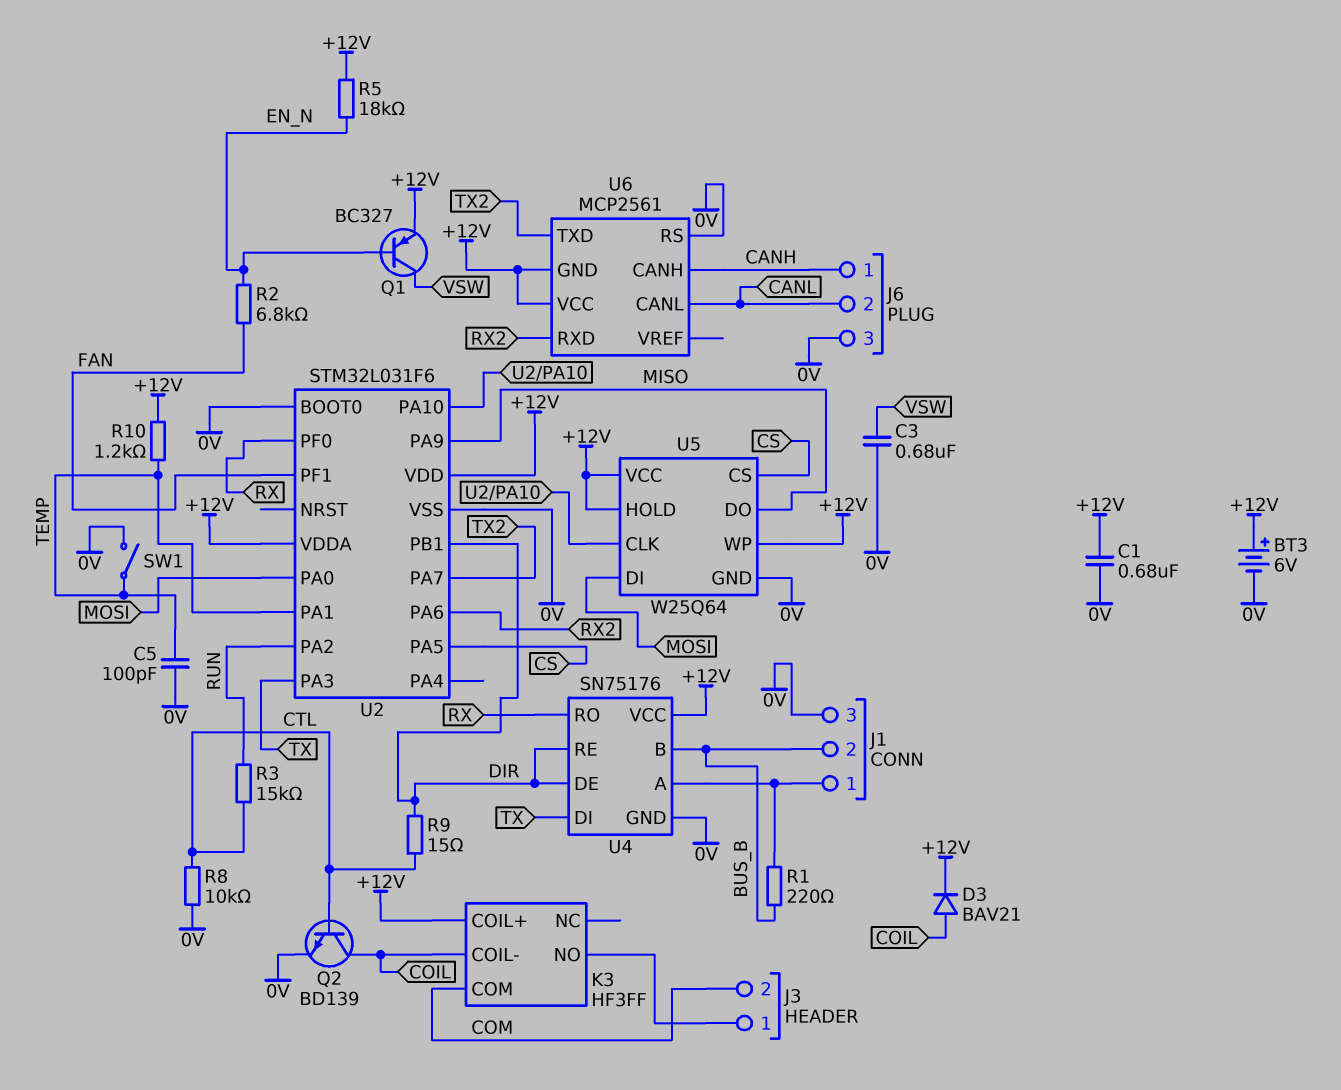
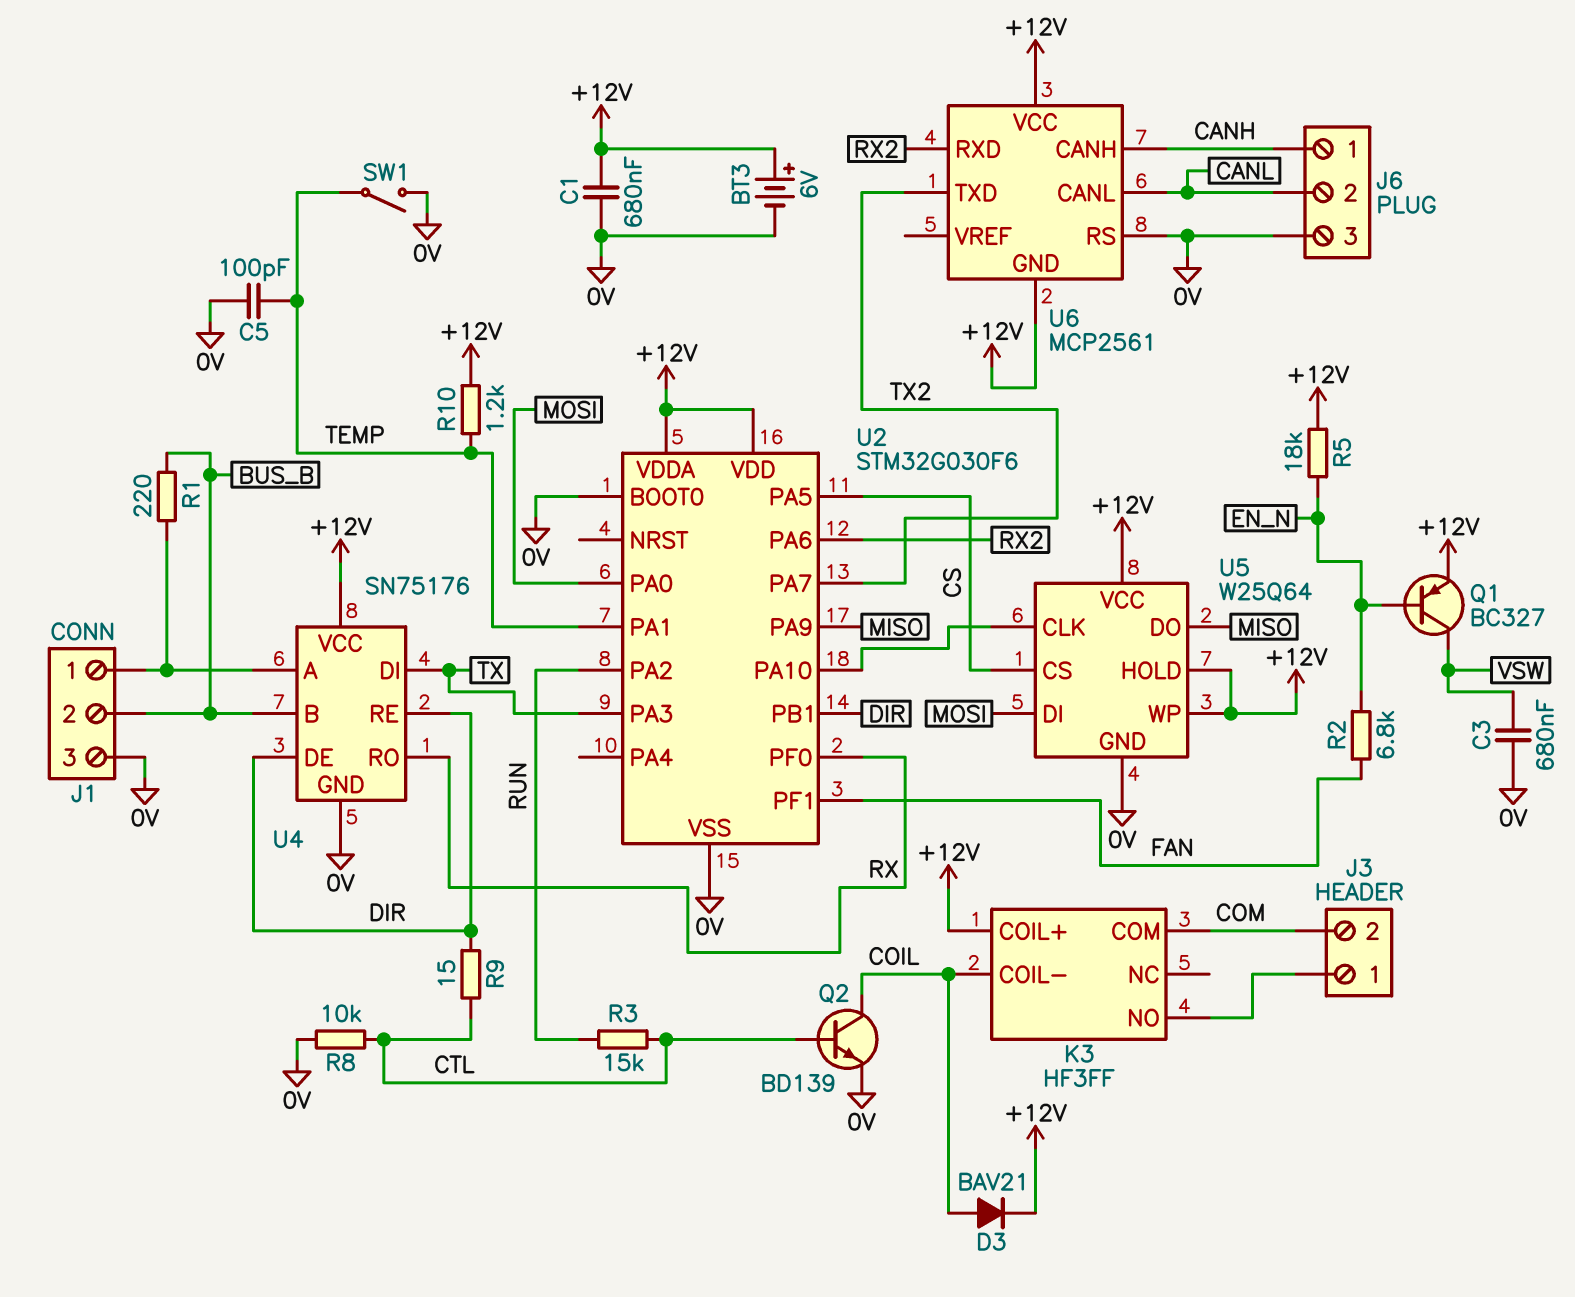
U2: STM32L031F6 -> STM32G030F6

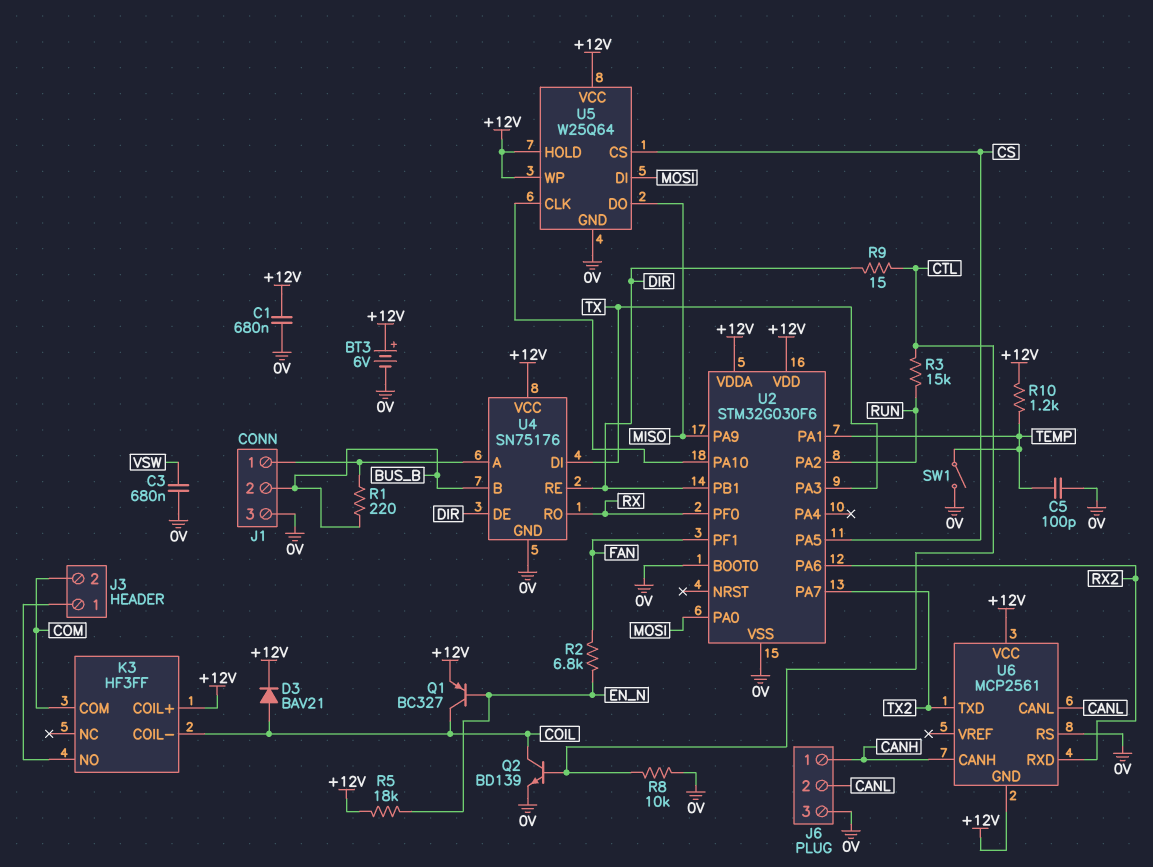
Q1: PNP BC327 (B EN_N, C VSW, E +12V) -> PNP BC327 (B EN_N, C COIL, E +12V)

